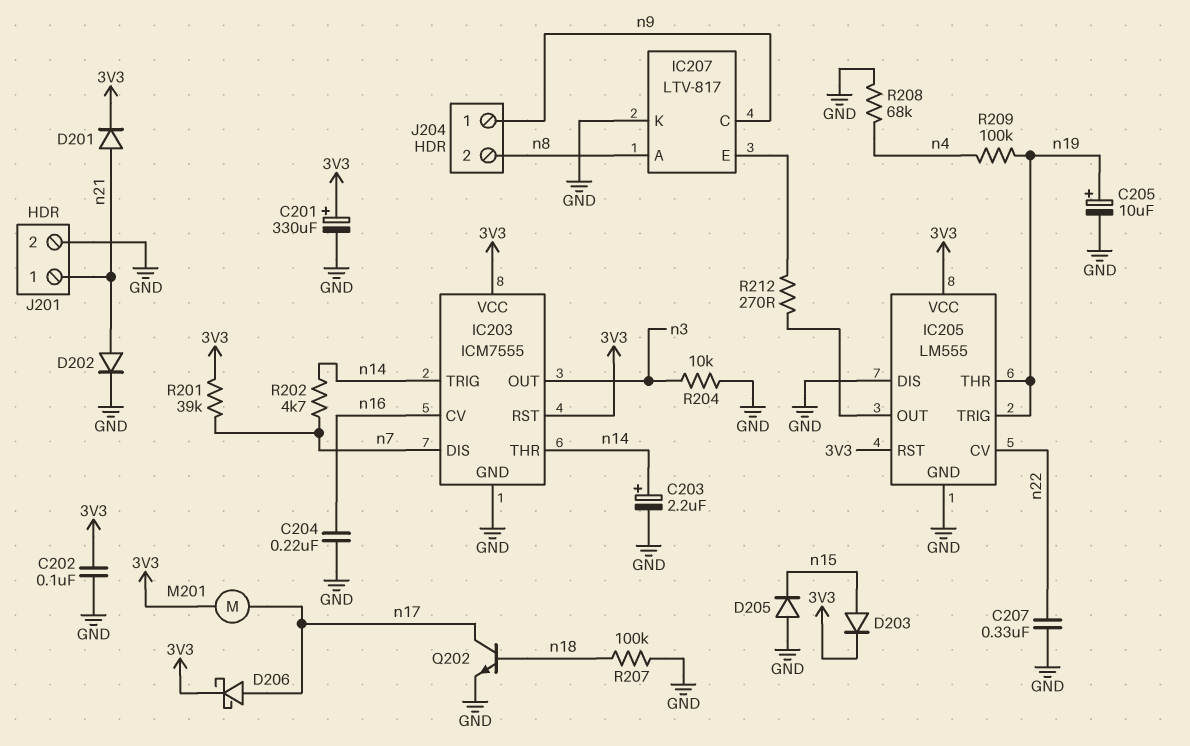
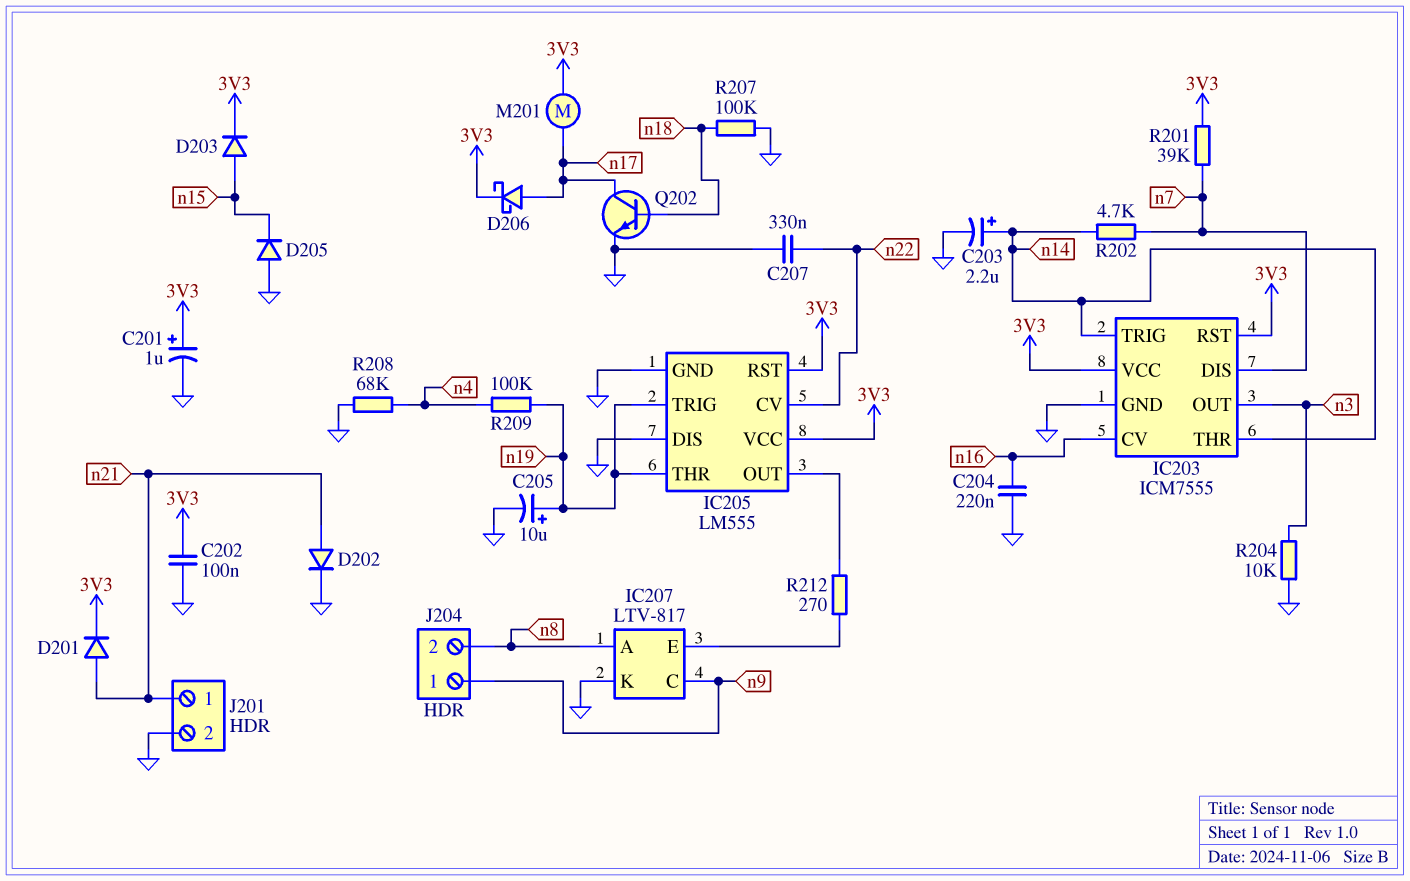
C201: 330uF (plus 3V3, minus GND) -> 1uF (plus 3V3, minus GND)

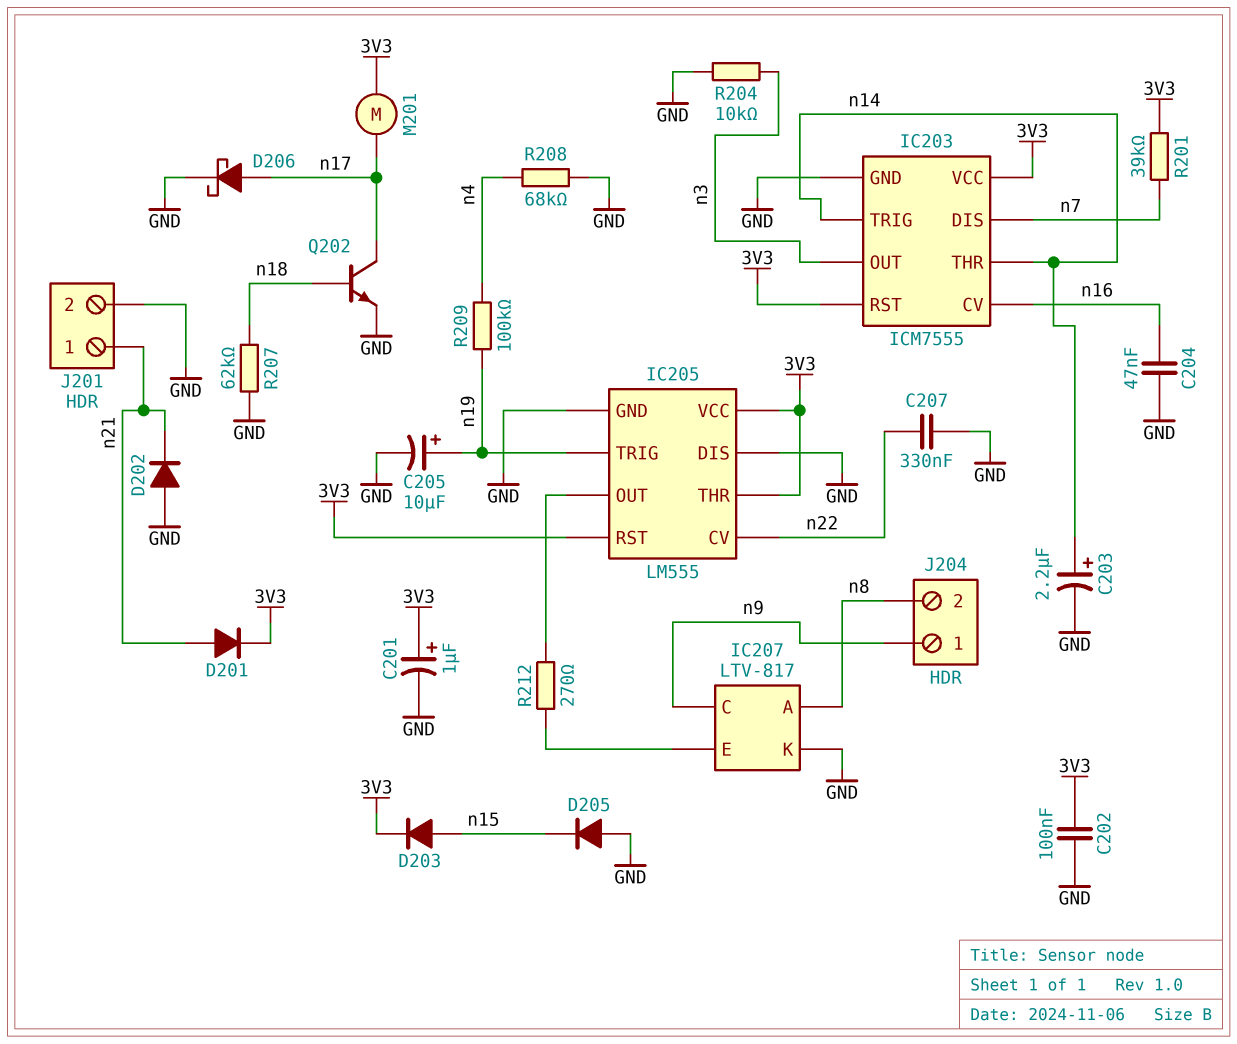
C204: 220nF (GND, n16) -> 47nF (GND, n16)
D202: diode (A n21, K GND) -> diode (A GND, K n21)
D206: schottky (A n17, K 3V3) -> schottky (A n17, K GND)
IC205 pin THR: n19 -> 3V3
R202: 4.7k (n7, n14) -> none
R207: 100k (GND, n18) -> 62k (GND, n18)

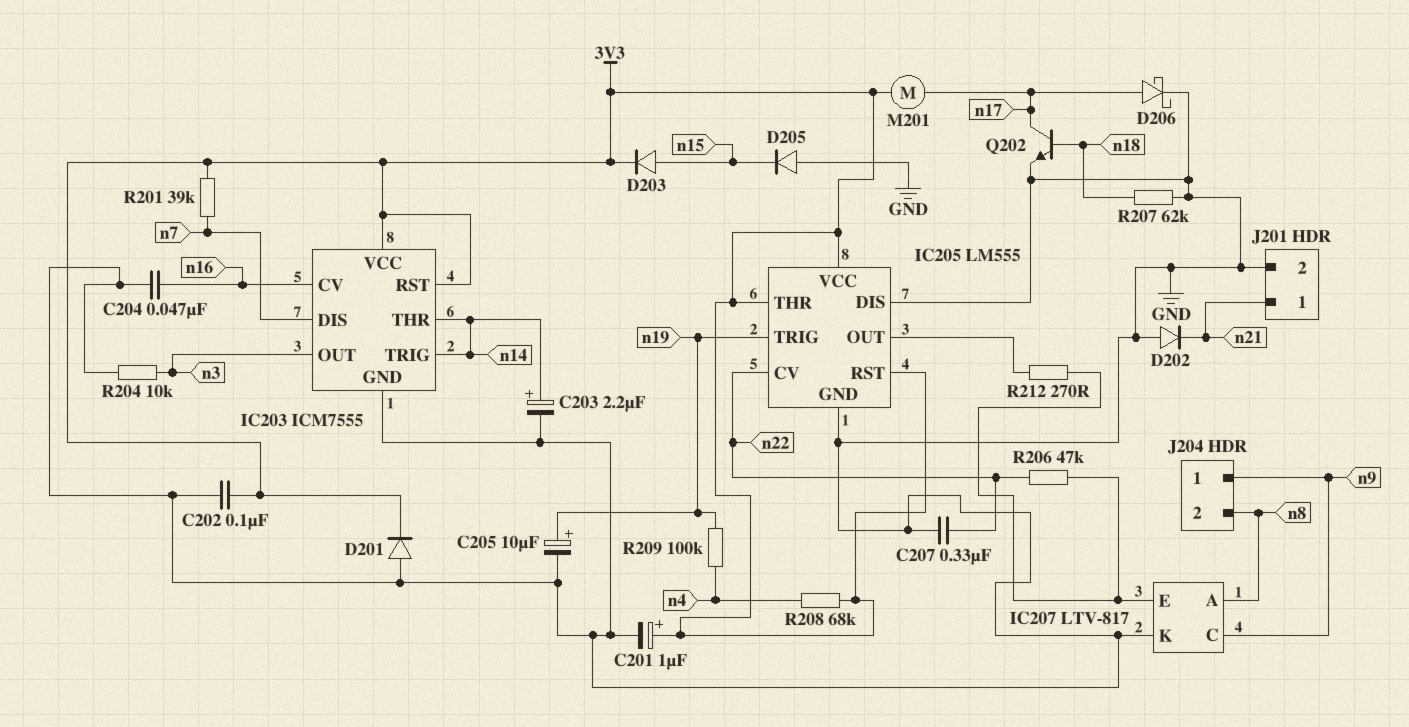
D201: diode (A n21, K 3V3) -> diode (A GND, K 3V3)
R206: none -> 47k (IC207/E, n22)
R208: 68k (GND, n4) -> 68k (3V3, n4)

